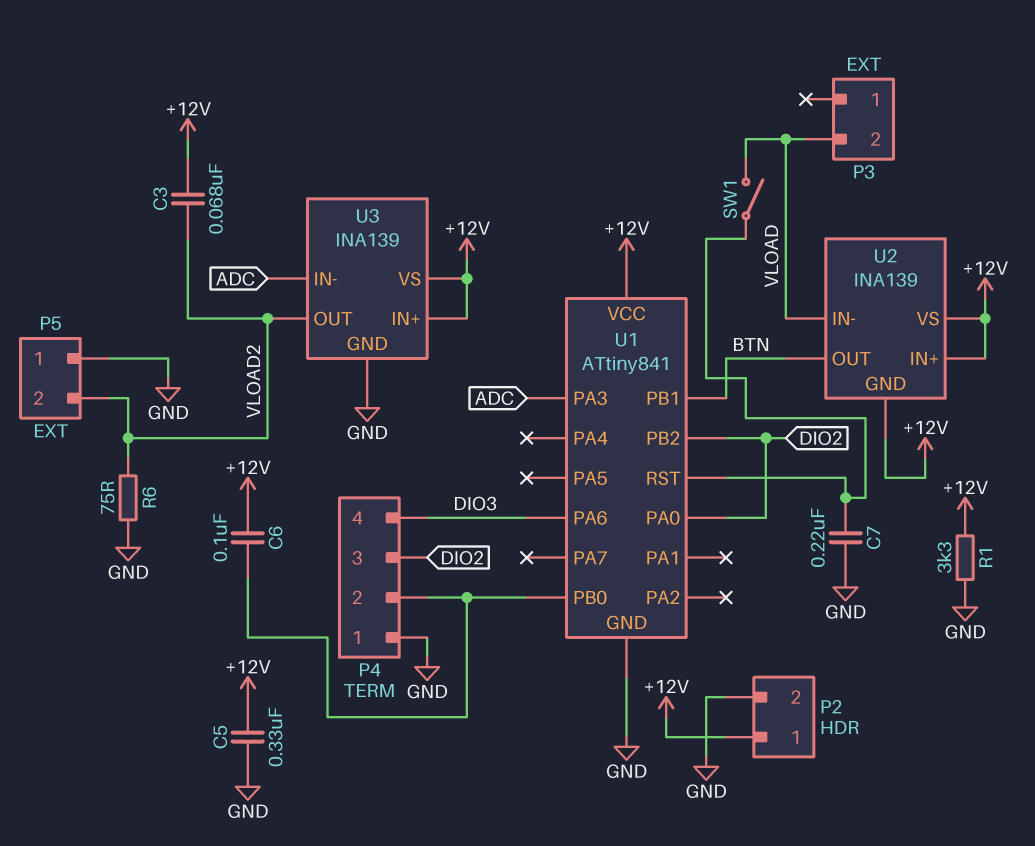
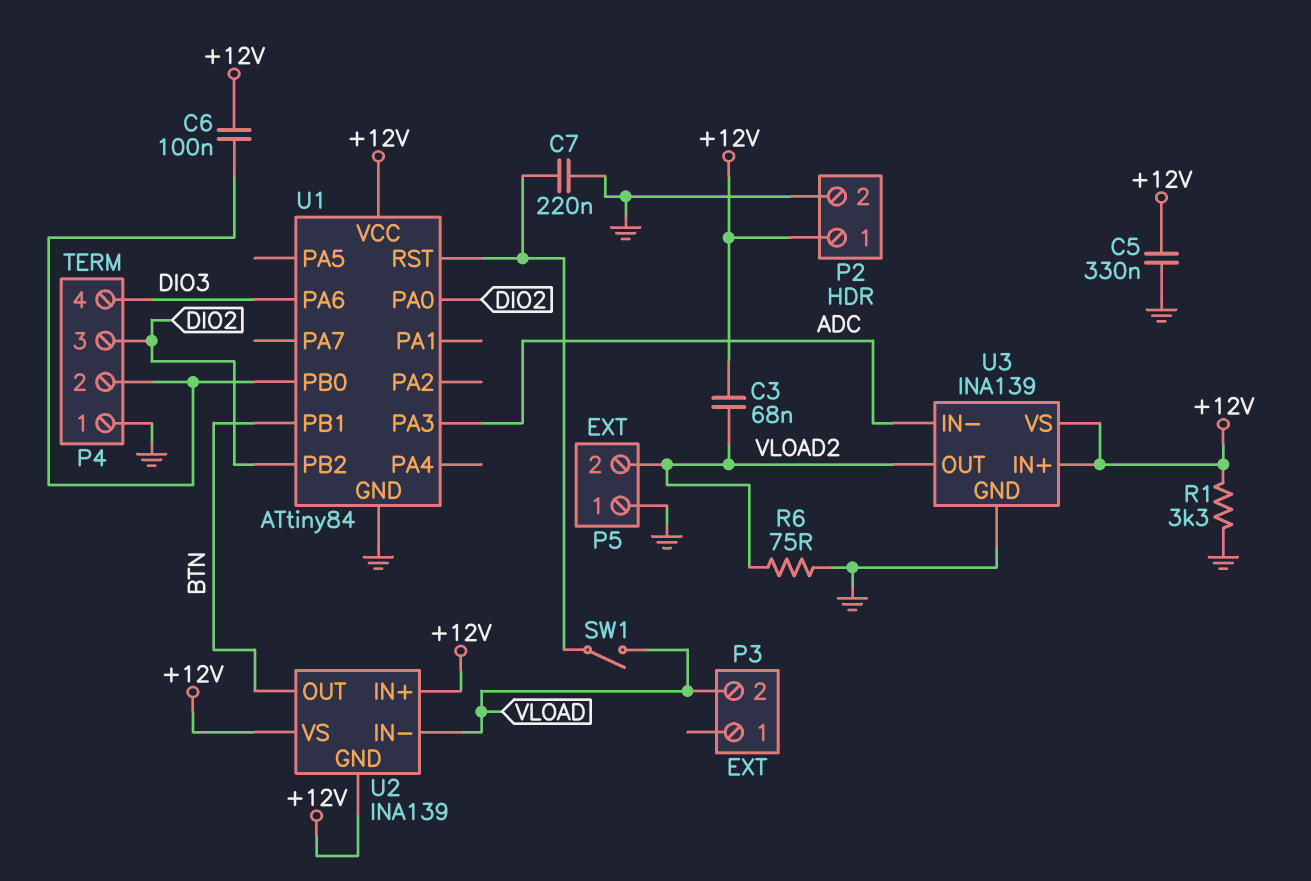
U1: ATtiny841 -> ATtiny84

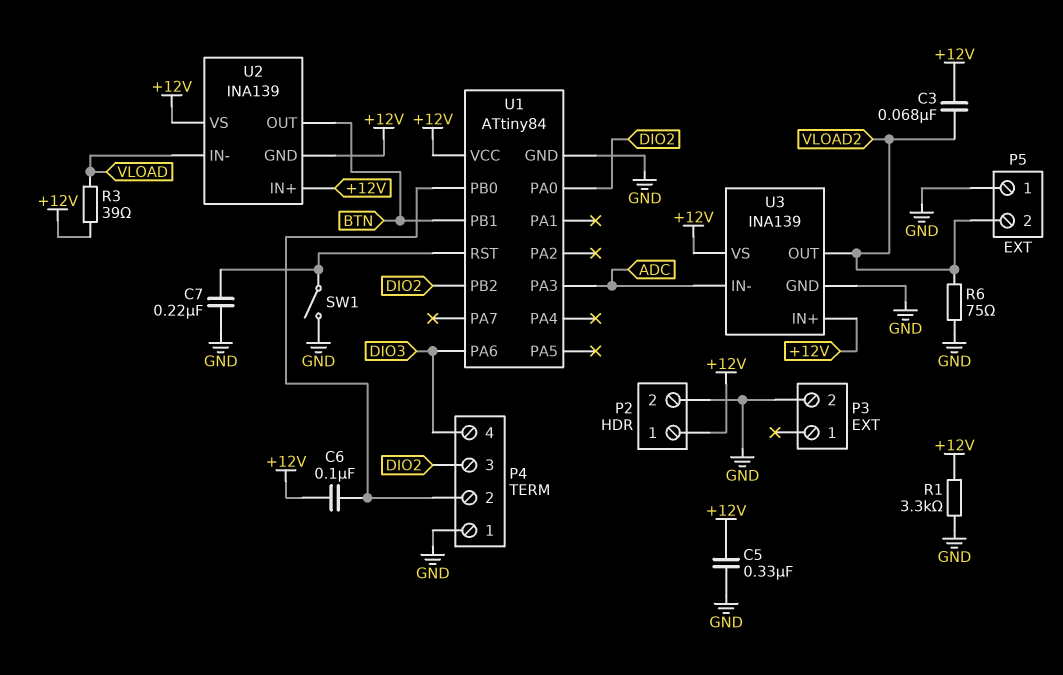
P3 pin 2: VLOAD -> GND
R3: none -> 39 (+12V, VLOAD)
SW1: switch (U1/RST, VLOAD) -> switch (GND, U1/RST)

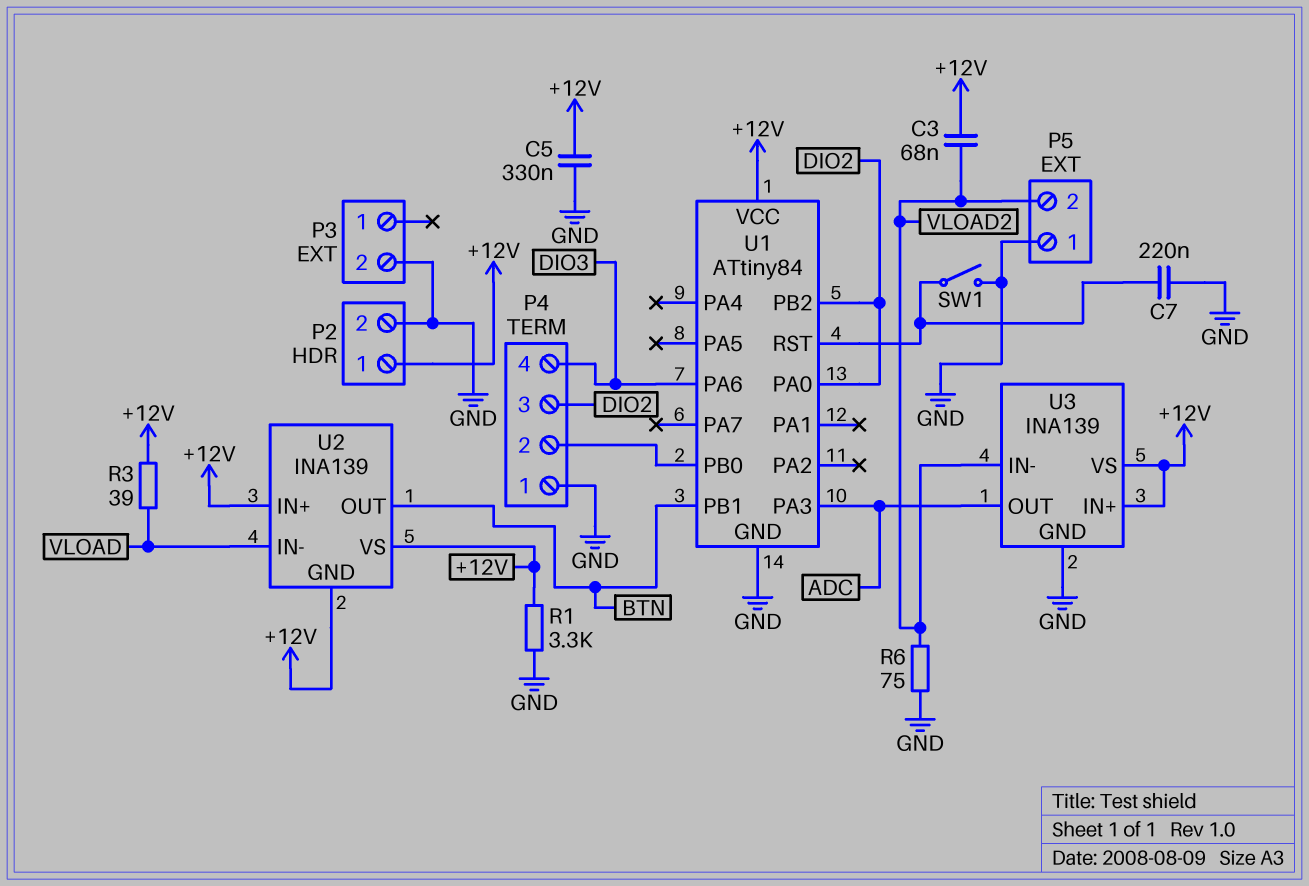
C6: 100nF (+12V, P4/2) -> none
U3 pin IN-: ADC -> VLOAD2
U3 pin OUT: VLOAD2 -> ADC

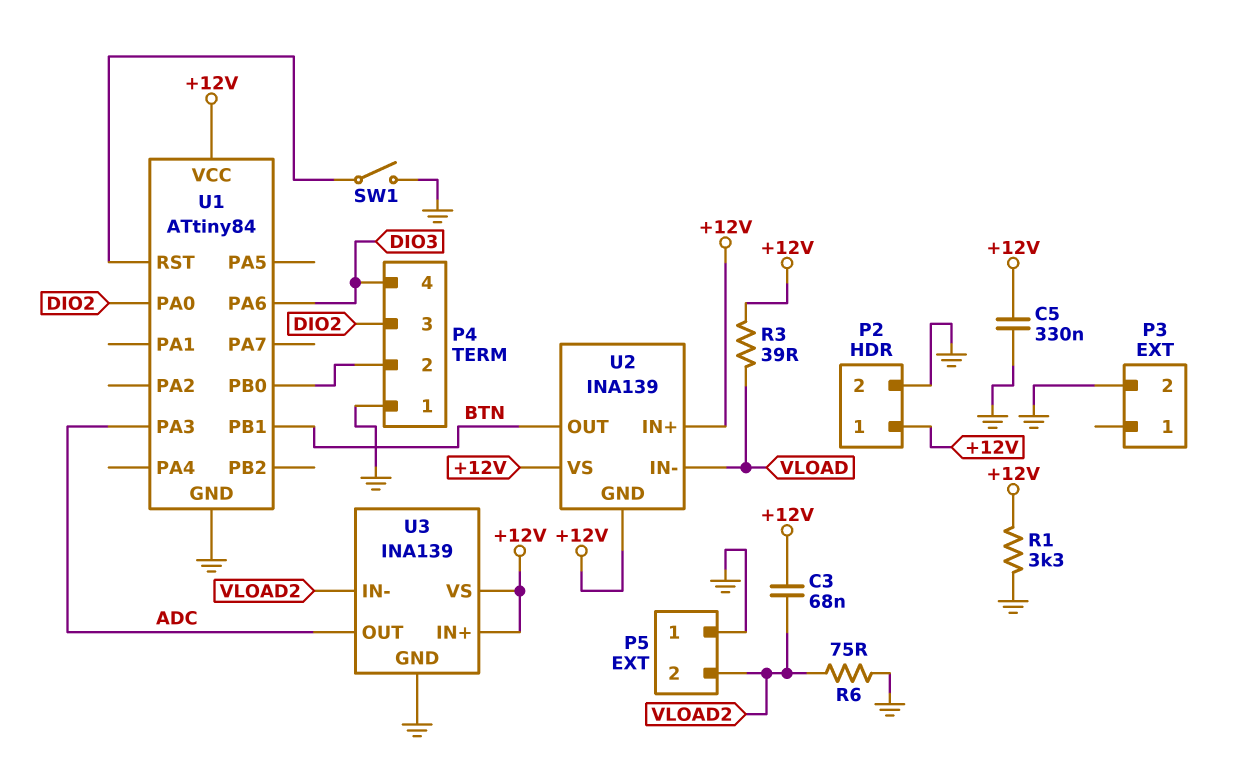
C7: 220nF (GND, U1/RST) -> none
U1 pin PB2: DIO2 -> none

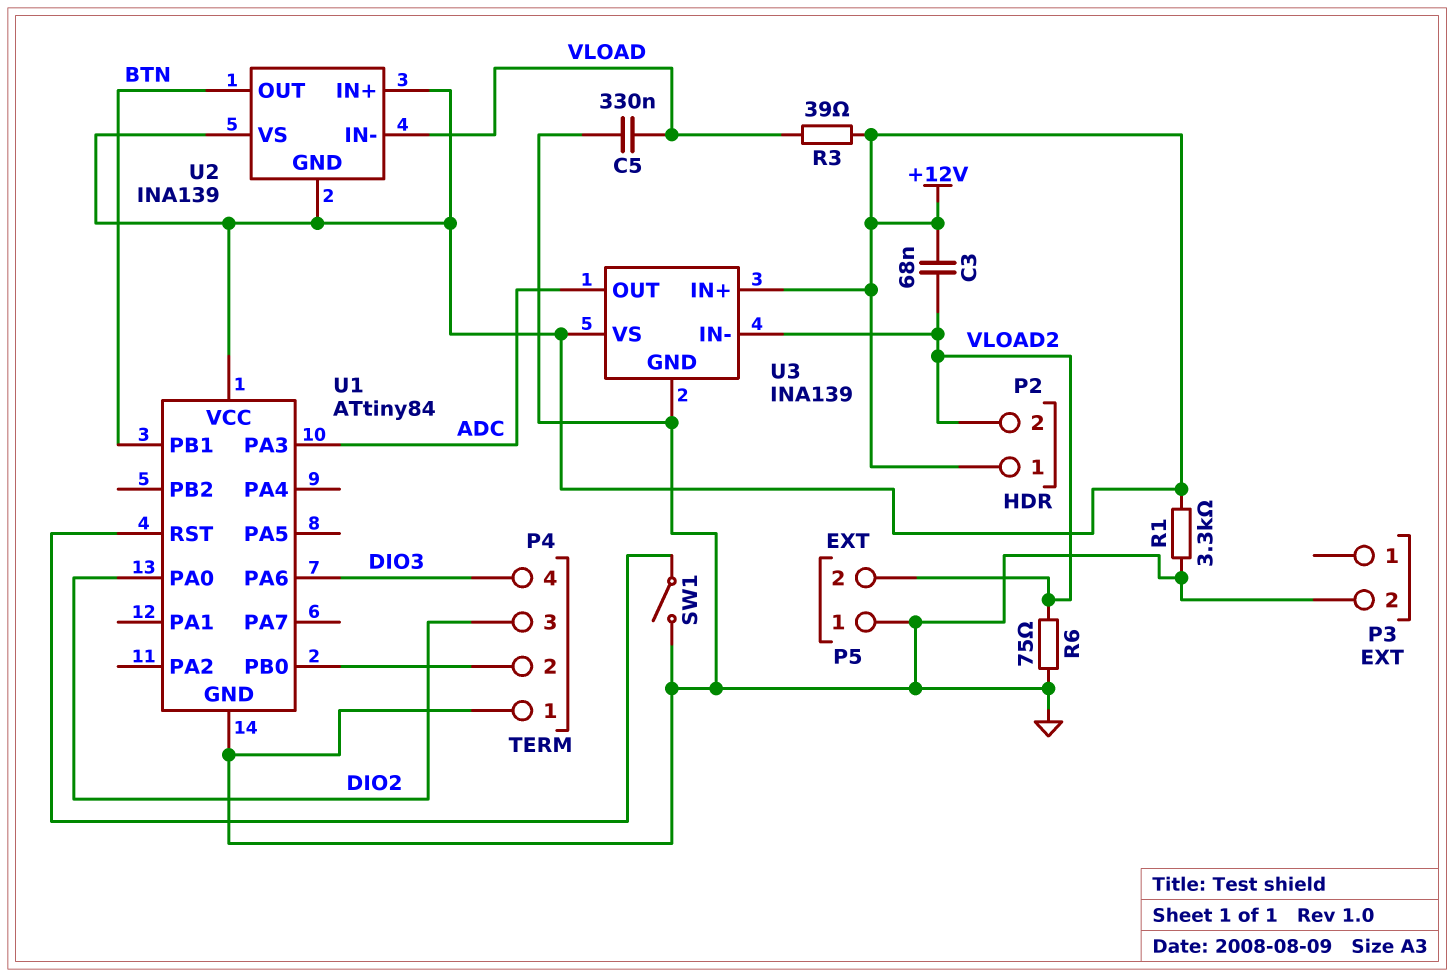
C5: 330nF (+12V, GND) -> 330nF (GND, VLOAD)
P2 pin 2: GND -> VLOAD2

